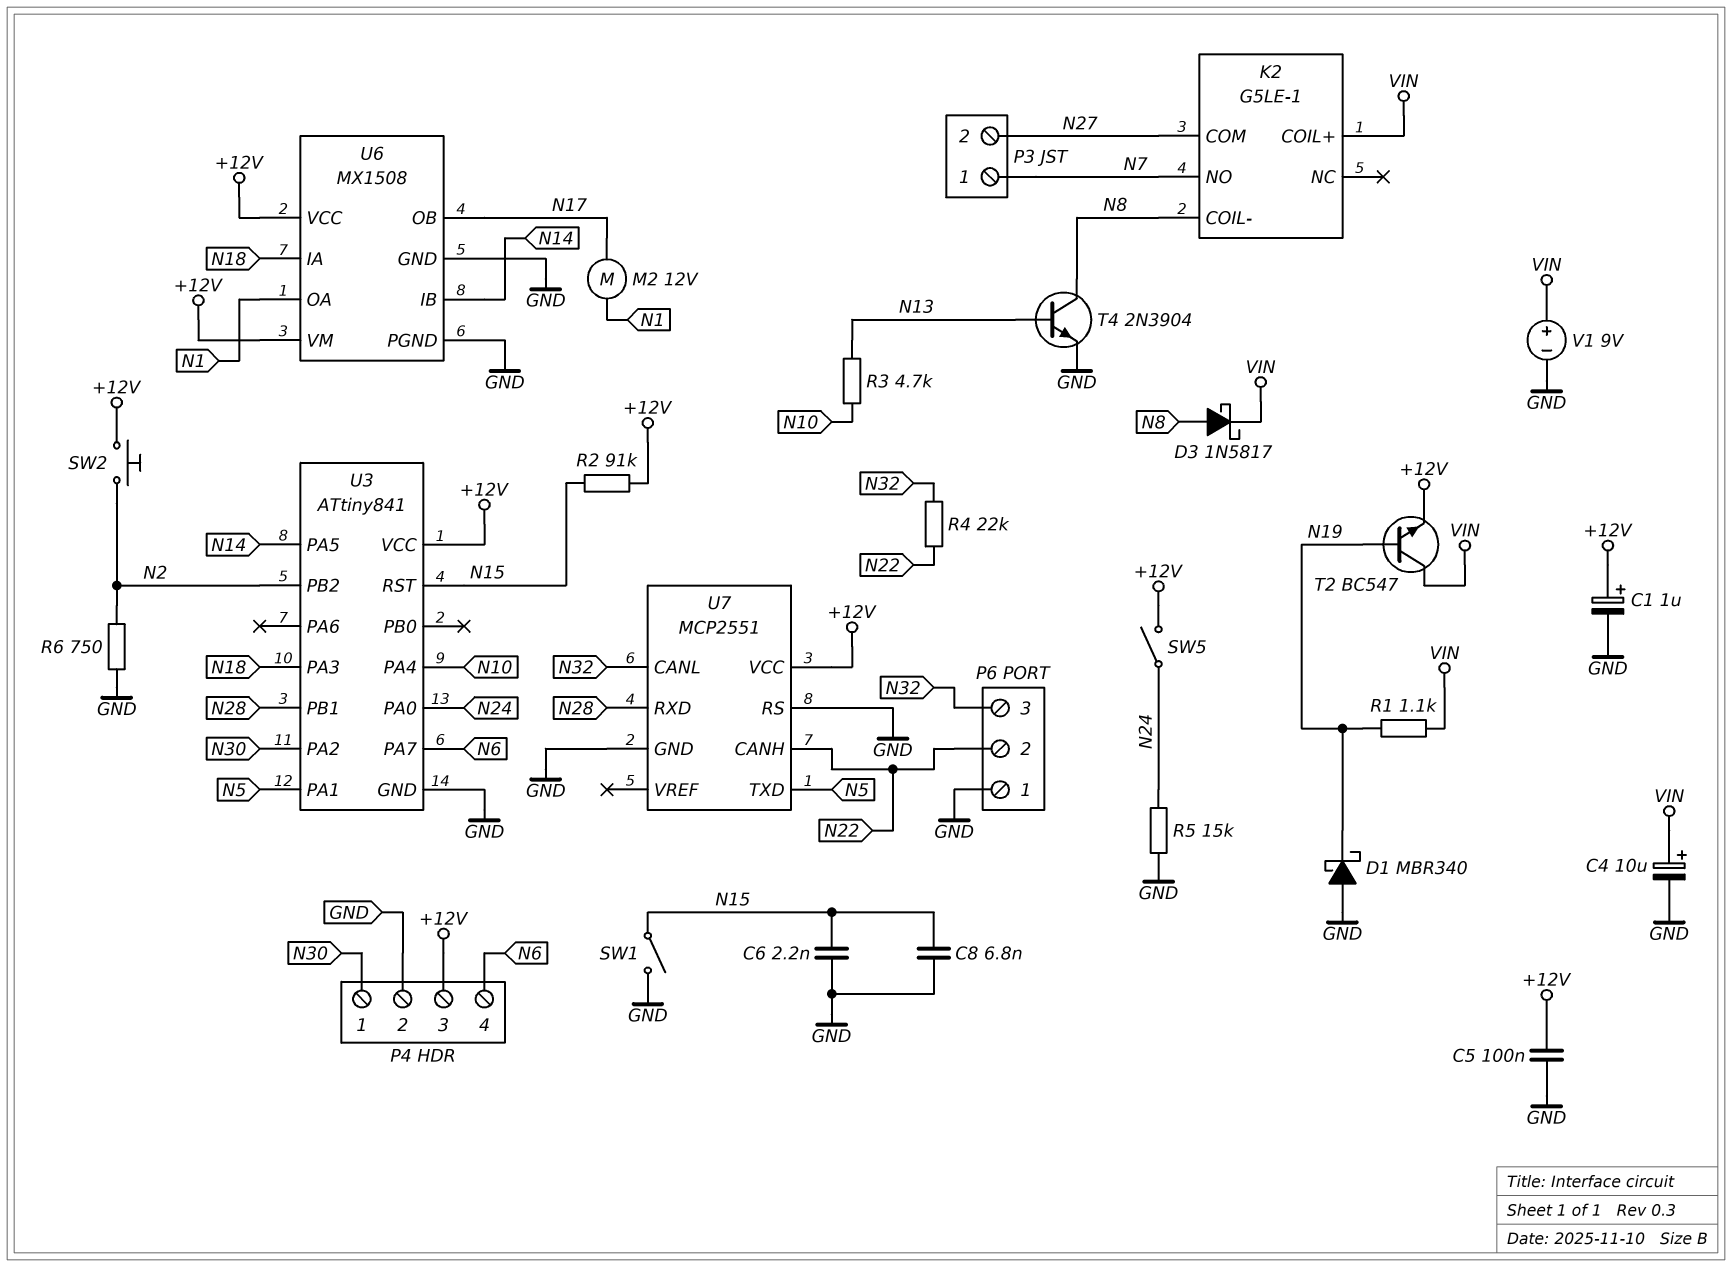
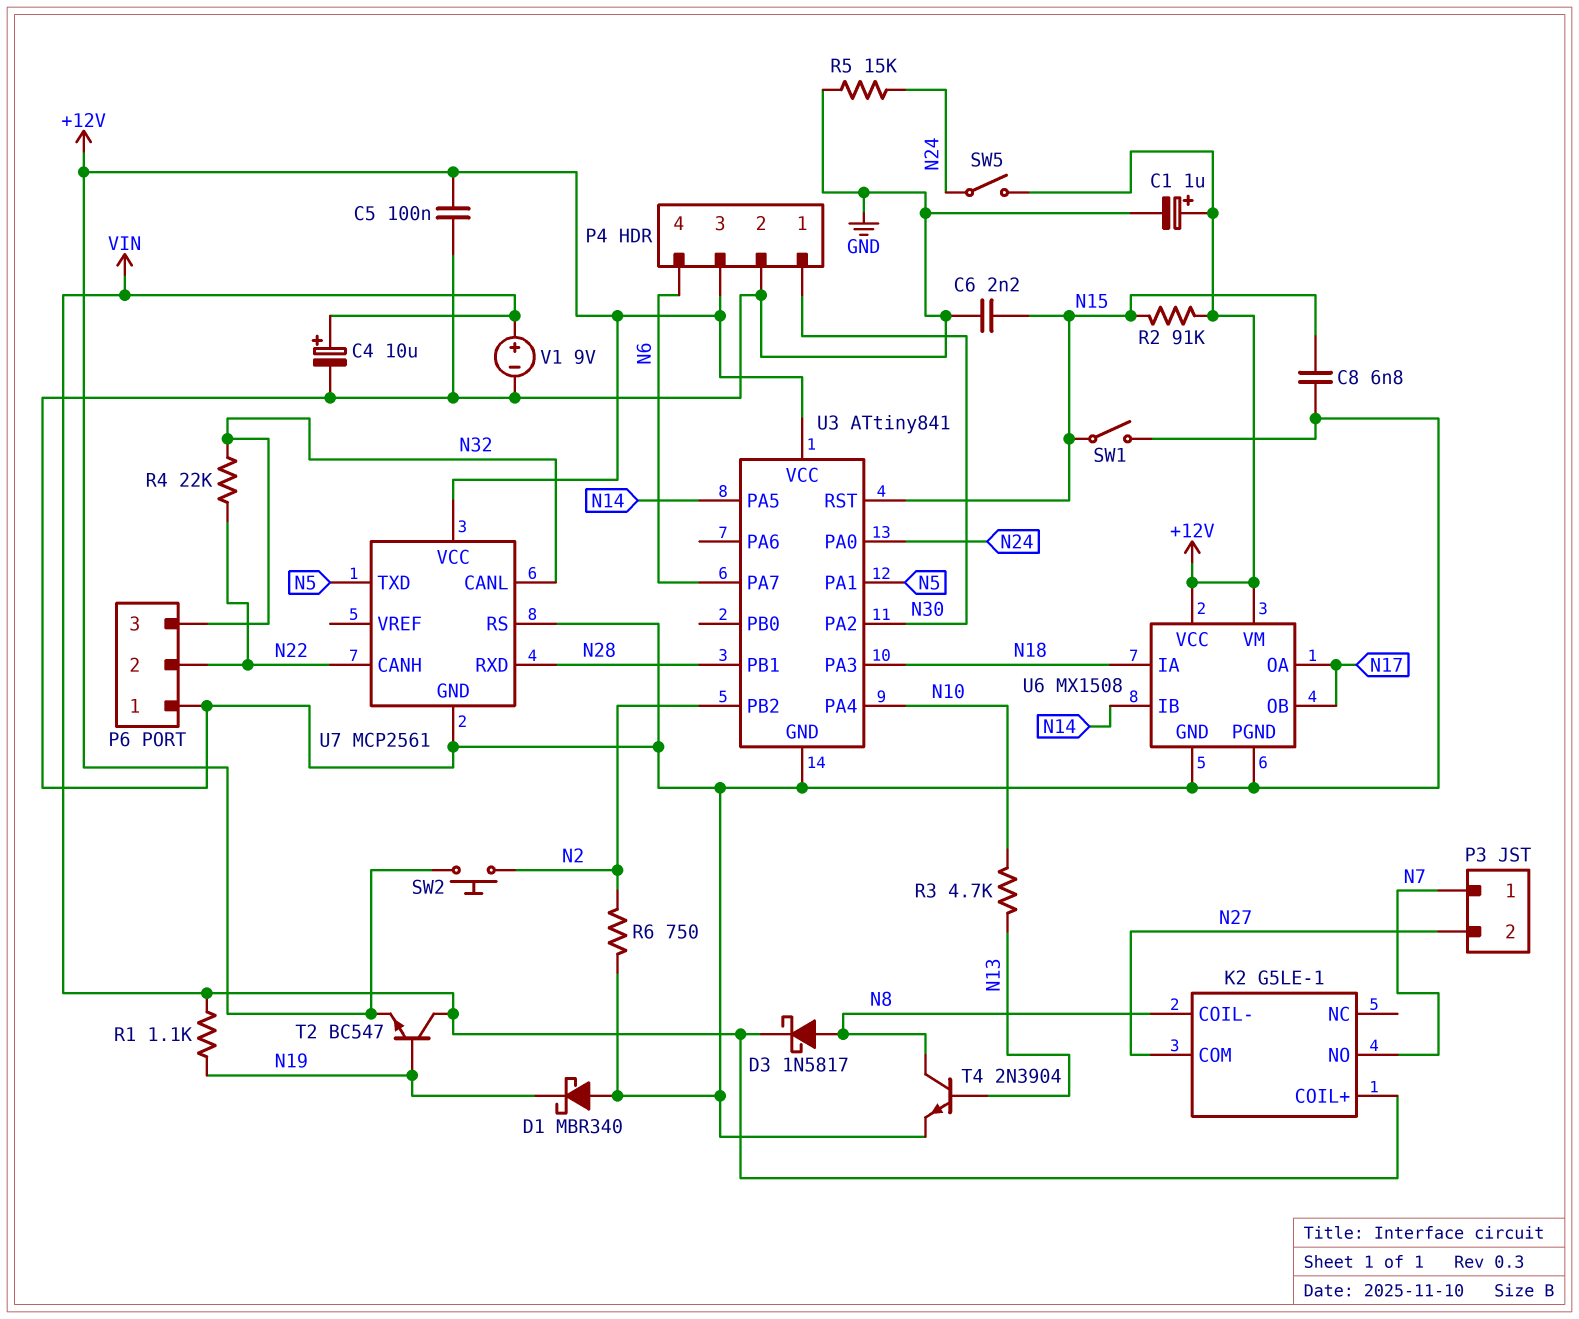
M2: motor 12V (N1, N17) -> none
U6 pin OA: N1 -> N17
U7: MCP2551 -> MCP2561

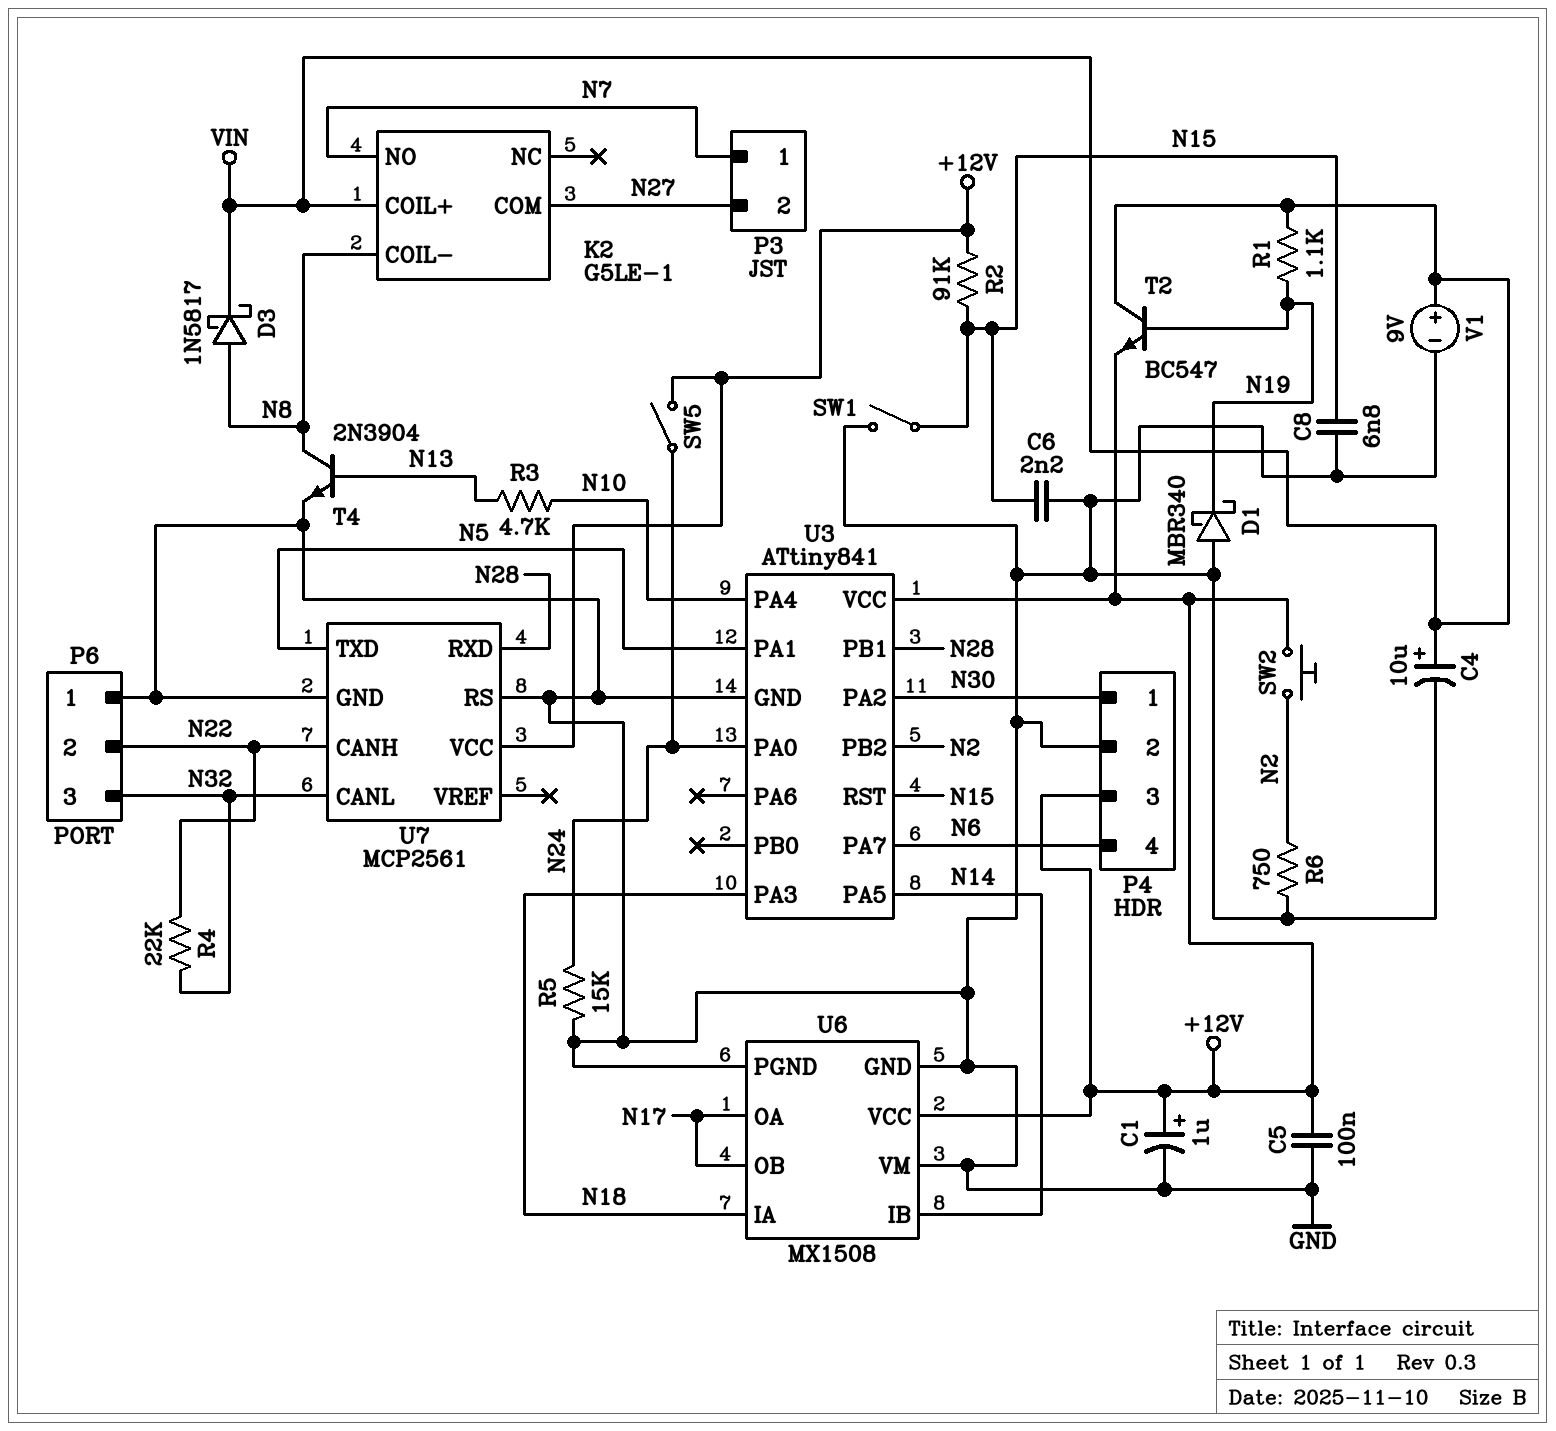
U6 pin VM: +12V -> GND

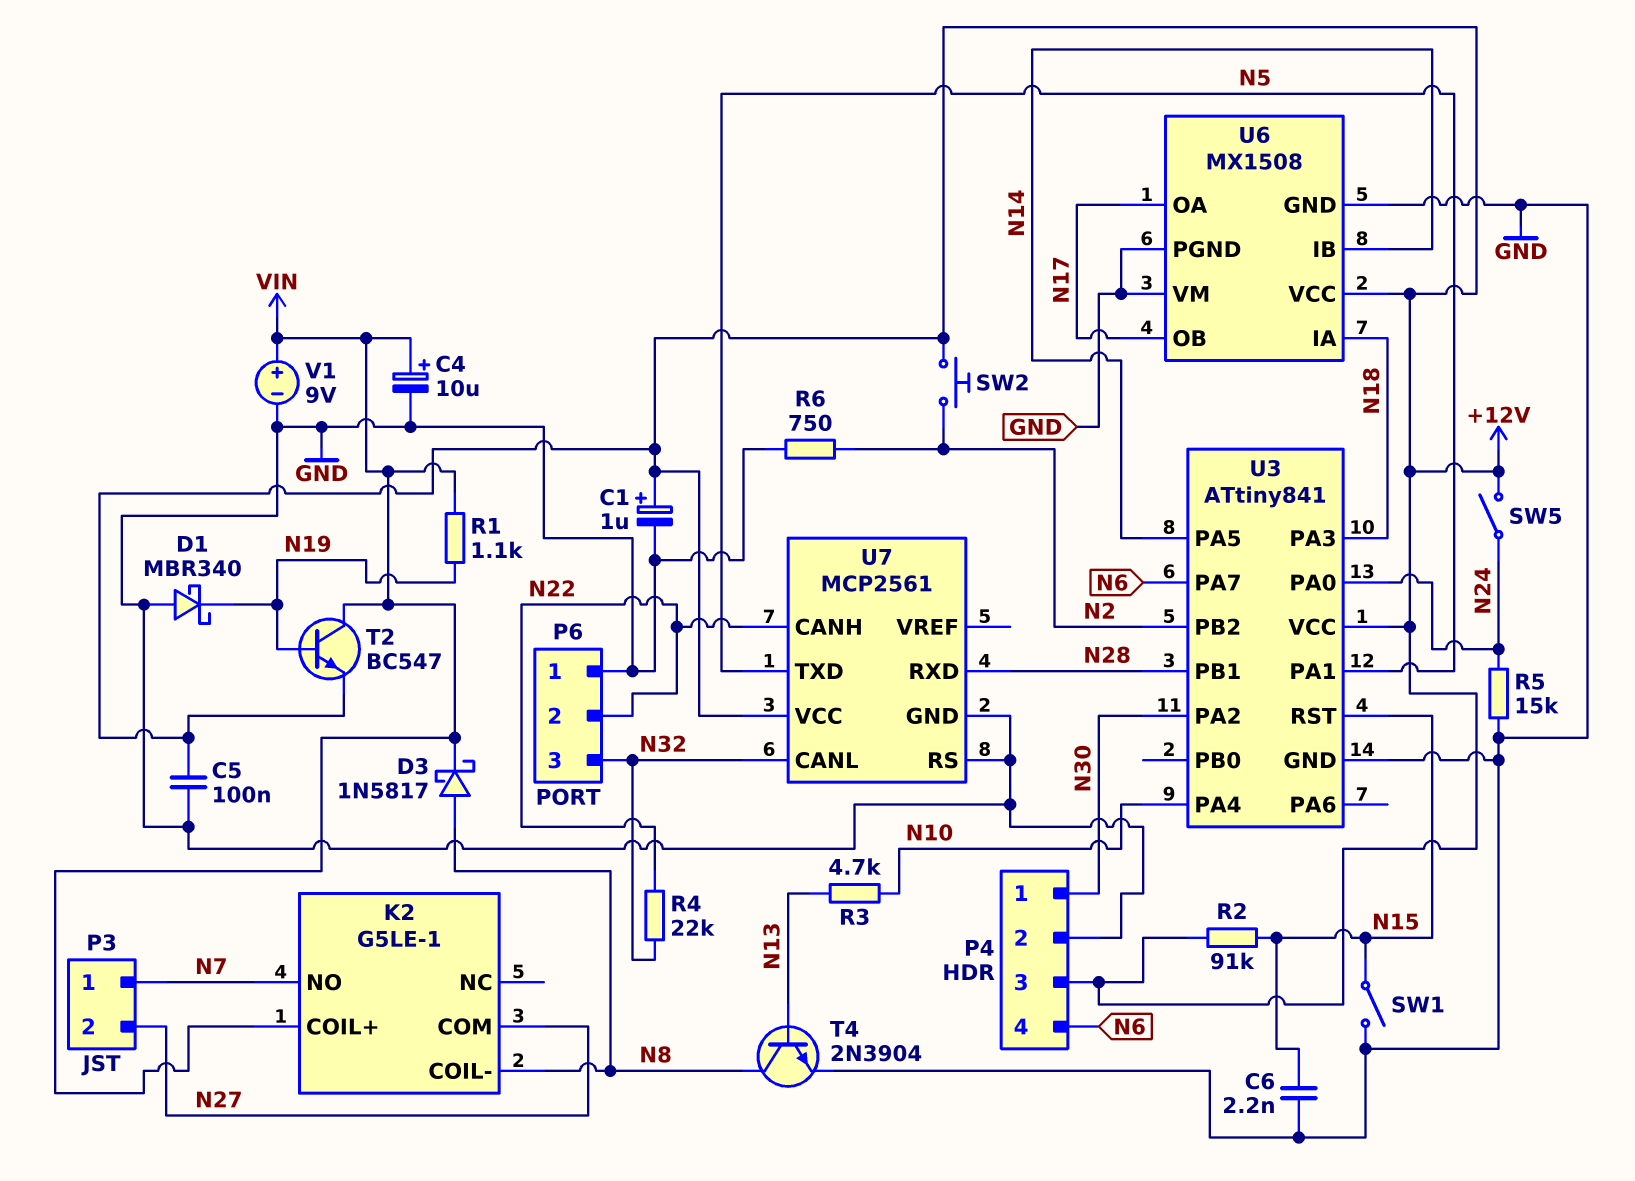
C8: 6.8nF (GND, N15) -> none

